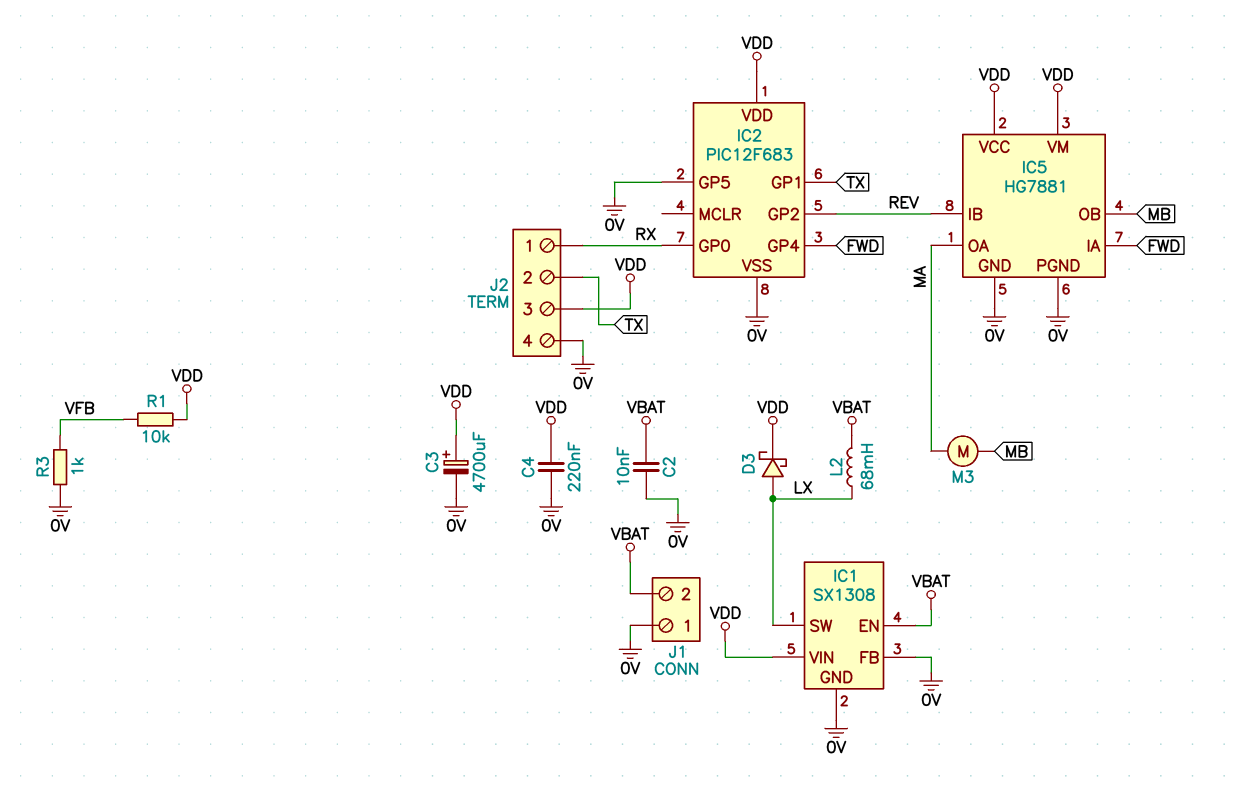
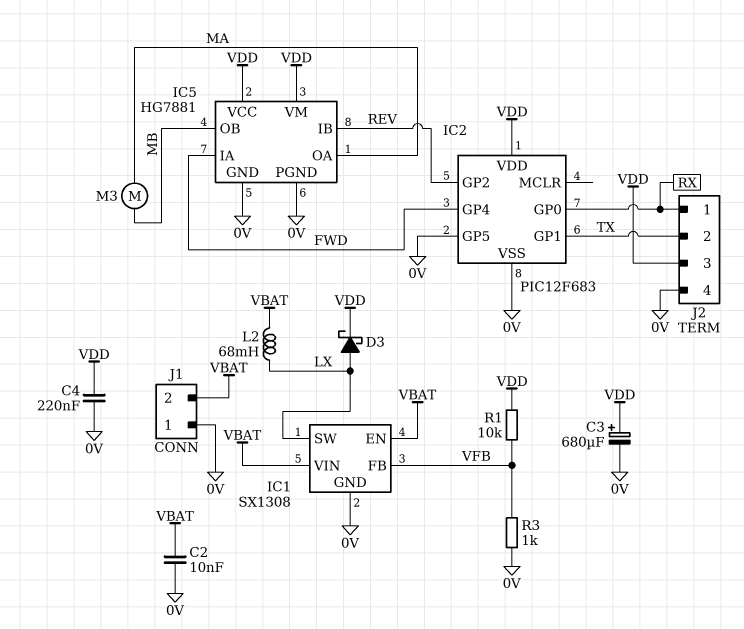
C3: 4700uF (plus VDD, minus 0V) -> 680uF (plus VDD, minus 0V)
IC1 pin FB: 0V -> VFB
IC1 pin VIN: VDD -> VBAT

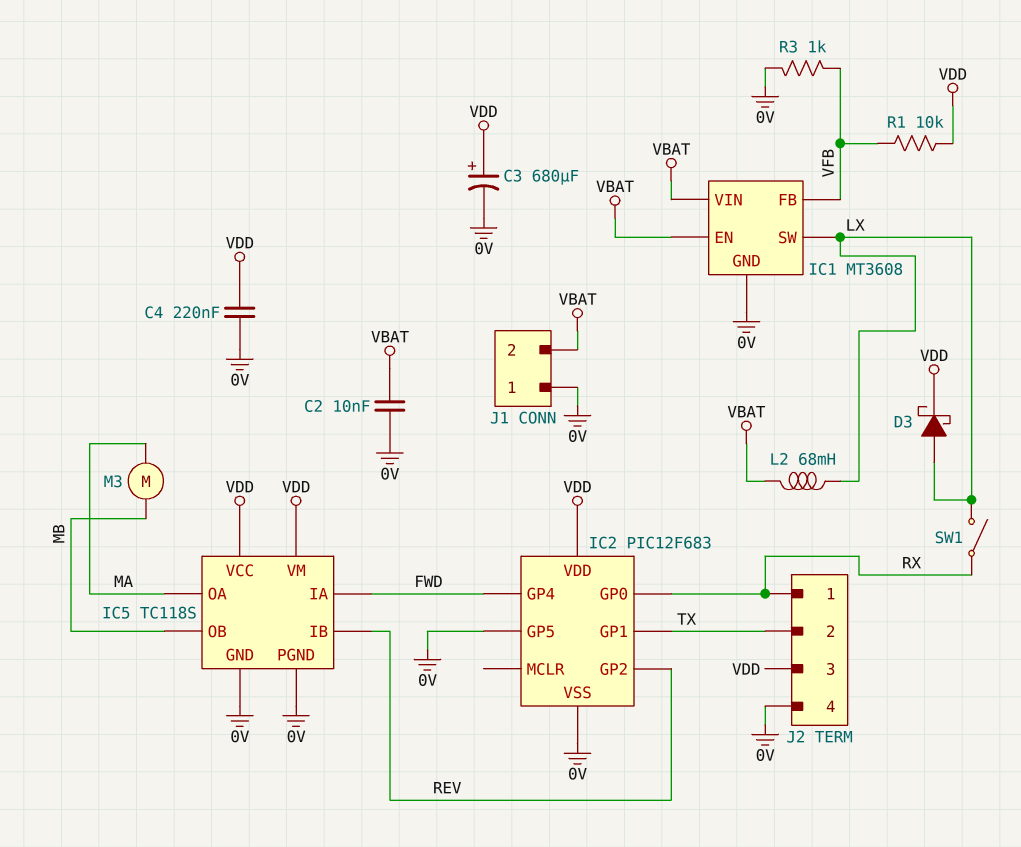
IC1: SX1308 -> MT3608
IC5: HG7881 -> TC118S
SW1: none -> switch (LX, RX)

